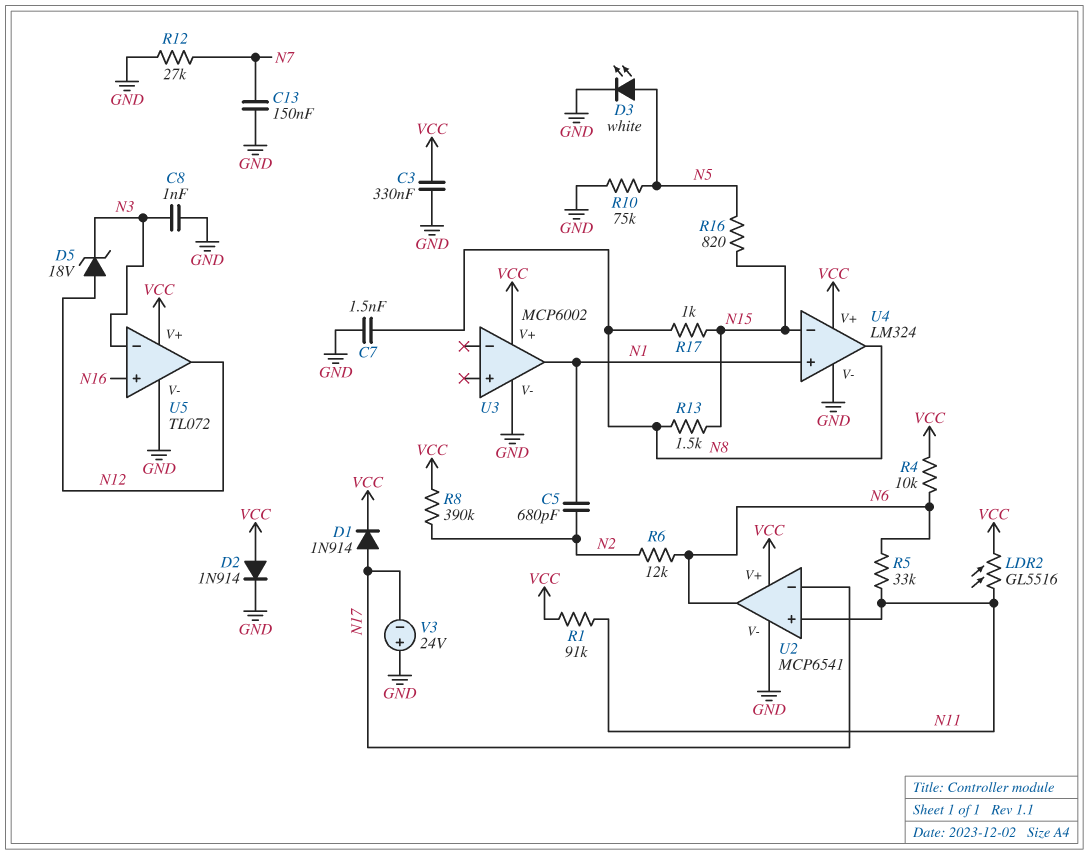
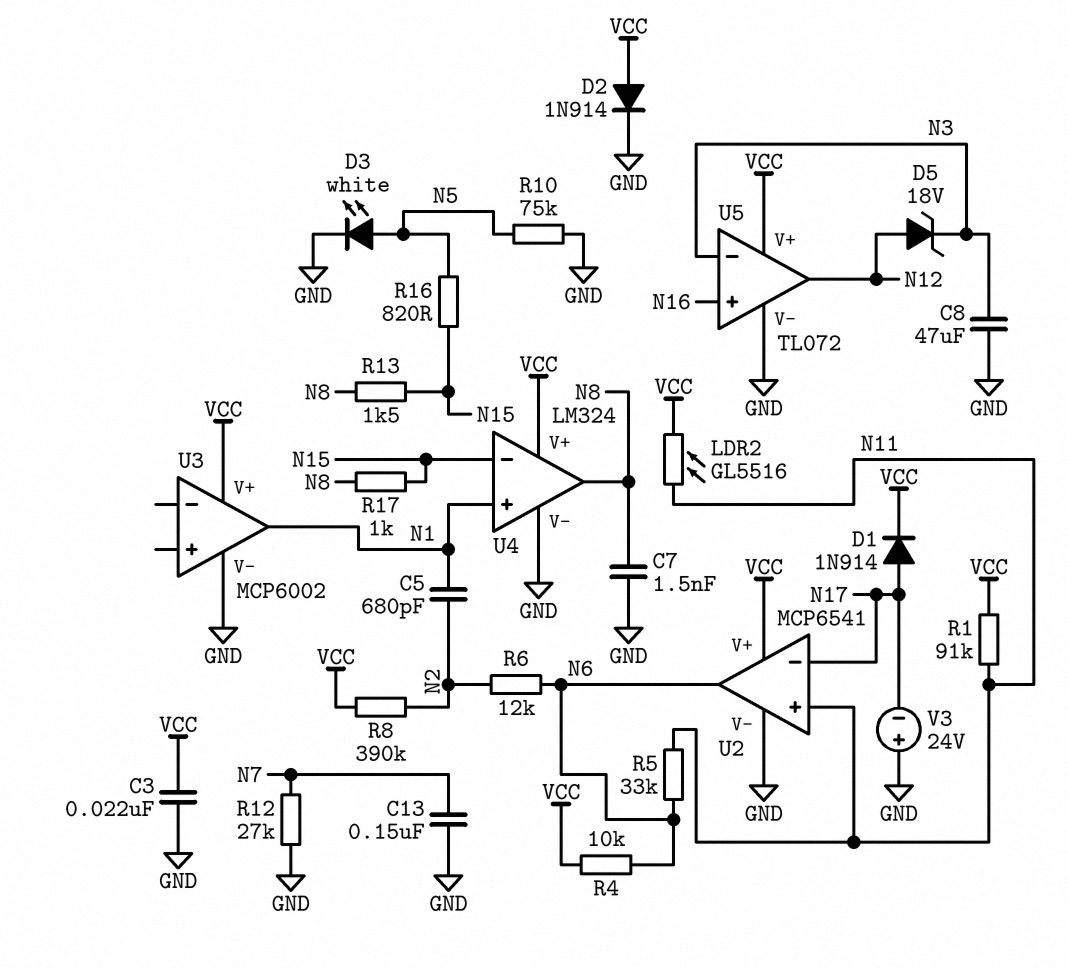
C3: 330nF (GND, VCC) -> 22nF (GND, VCC)
C8: 1nF (GND, N3) -> 47uF (GND, N3)

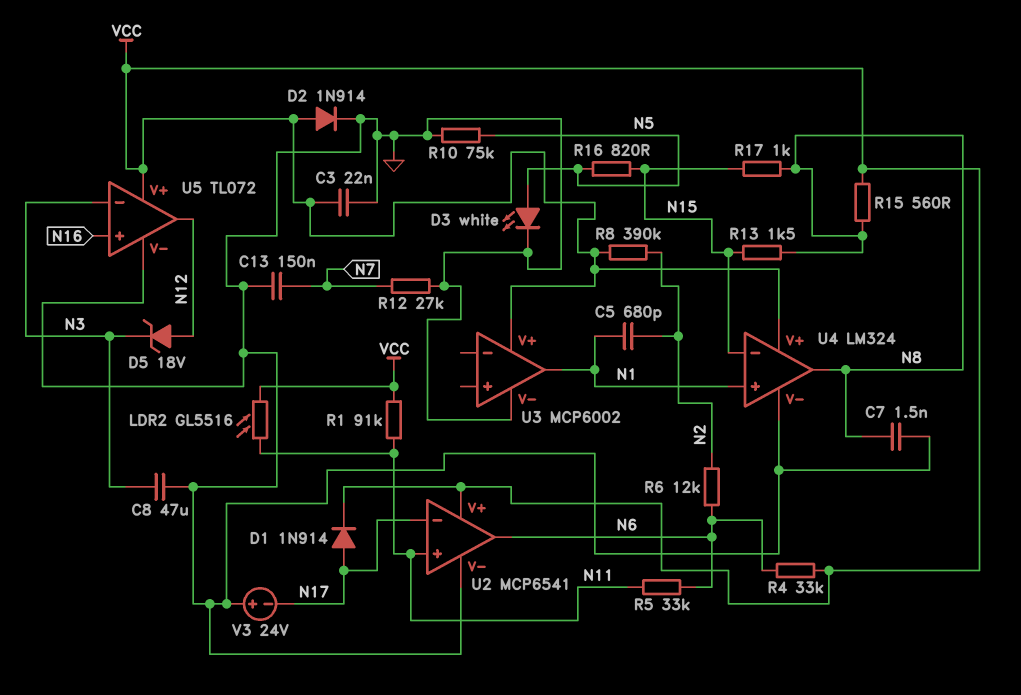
R4: 10k (N6, VCC) -> 33k (N6, VCC)
R15: none -> 560 (N8, VCC)

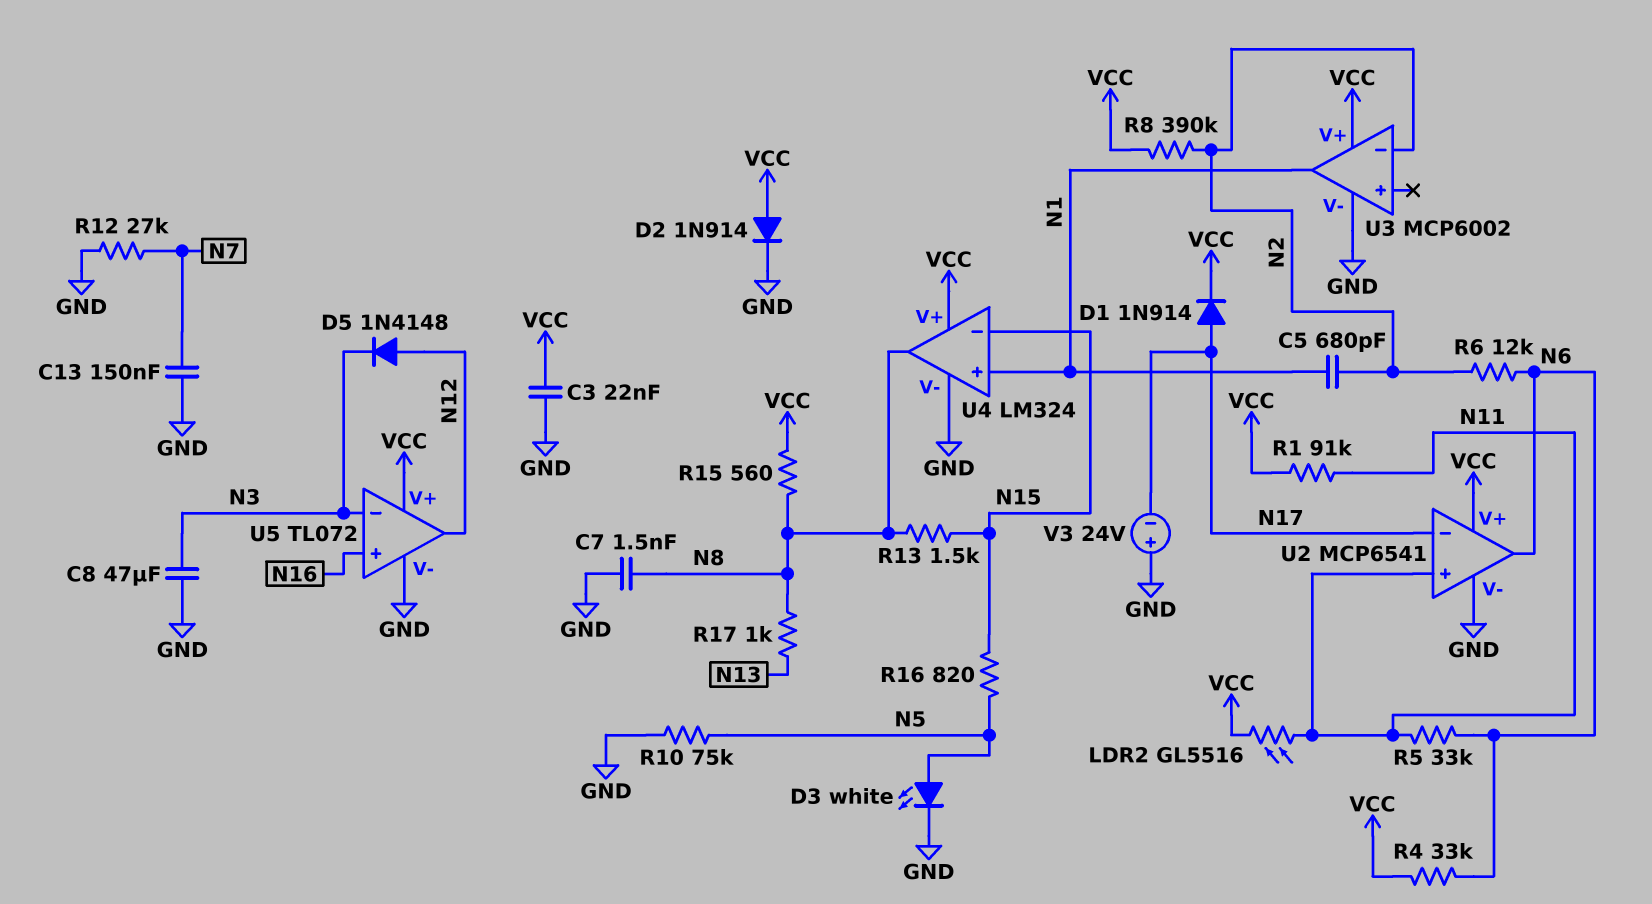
D5: zener 18V (A N12, K N3) -> diode 1N4148 (A N12, K N3)
R17: 1k (N8, N15) -> 1k (N8, N13)
U3 pin in-: none -> N2

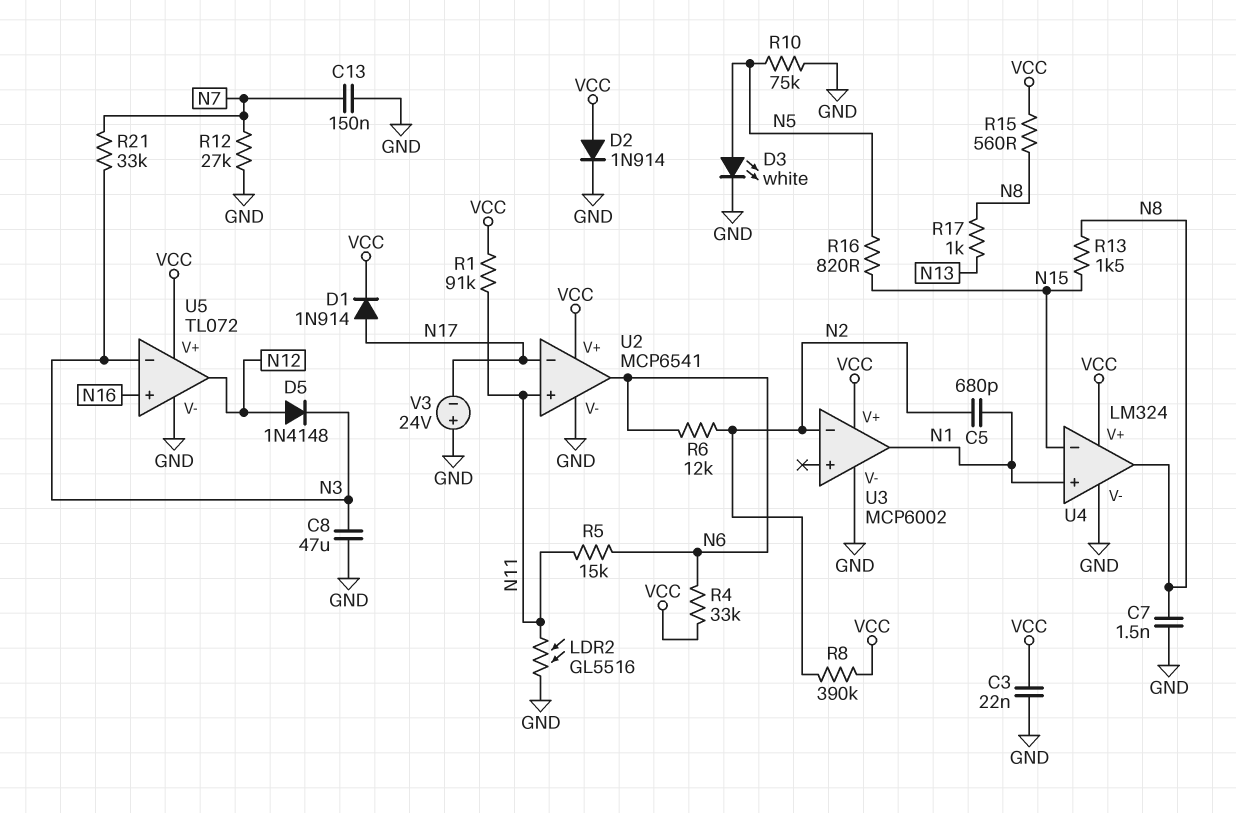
LDR2: GL5516 (N11, VCC) -> GL5516 (GND, N11)
R5: 33k (N6, N11) -> 15k (N6, N11)
R21: none -> 33k (N3, N7)

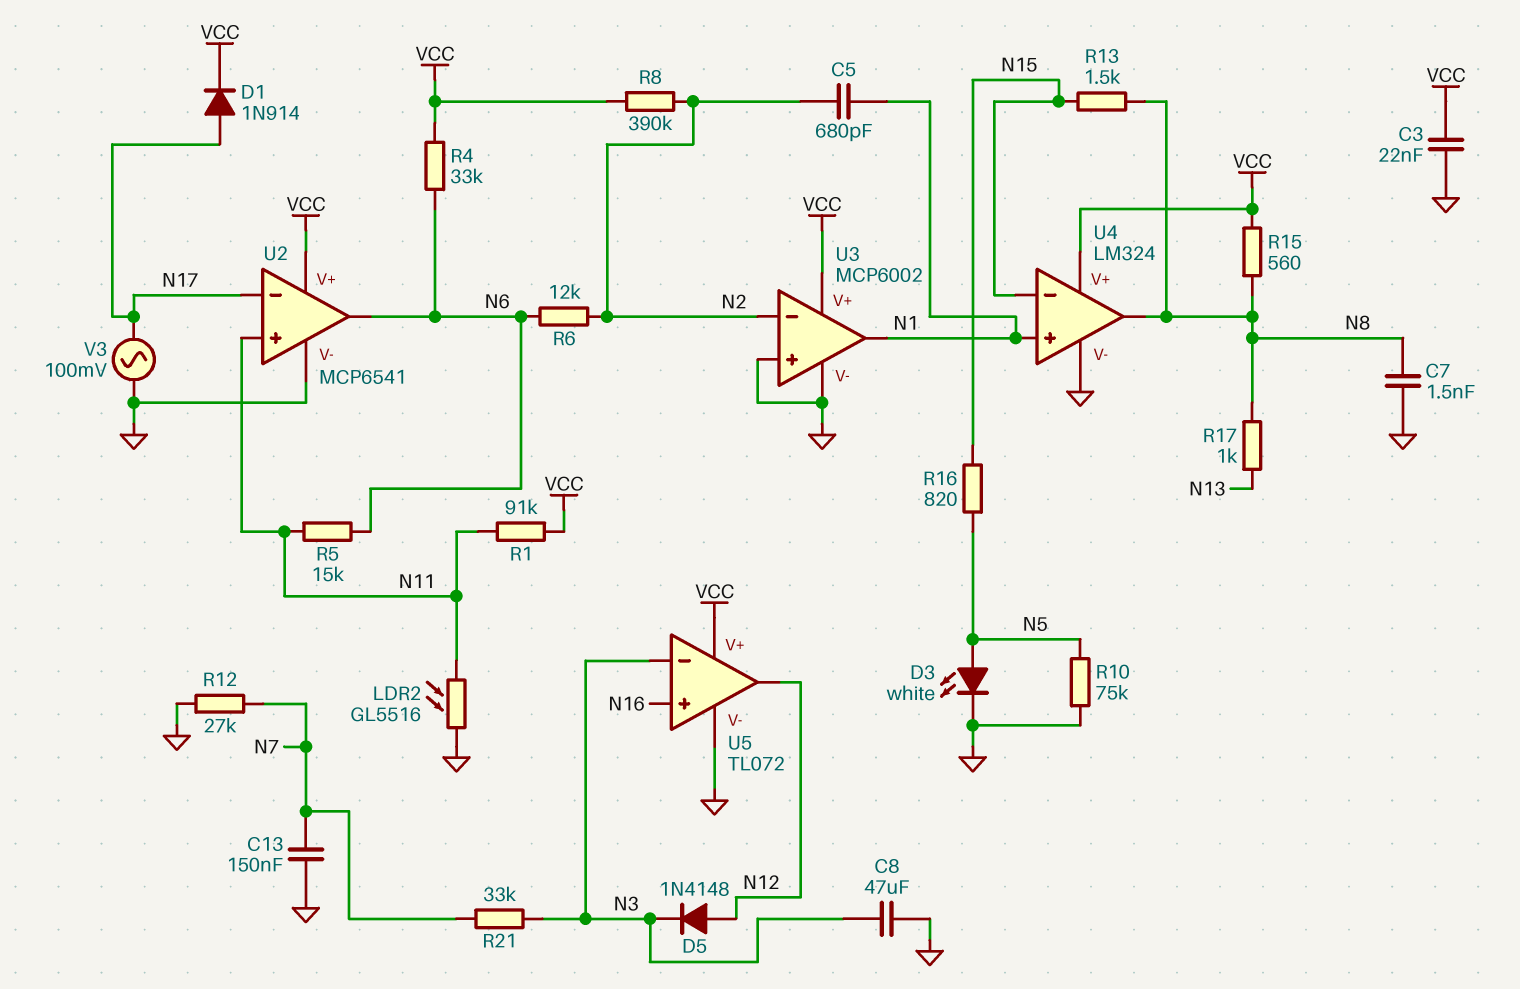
D2: diode 1N914 (A VCC, K GND) -> none
U3 pin in+: none -> GND
V3: 24V (plus GND, minus N17) -> AC 100mV (GND, N17)

